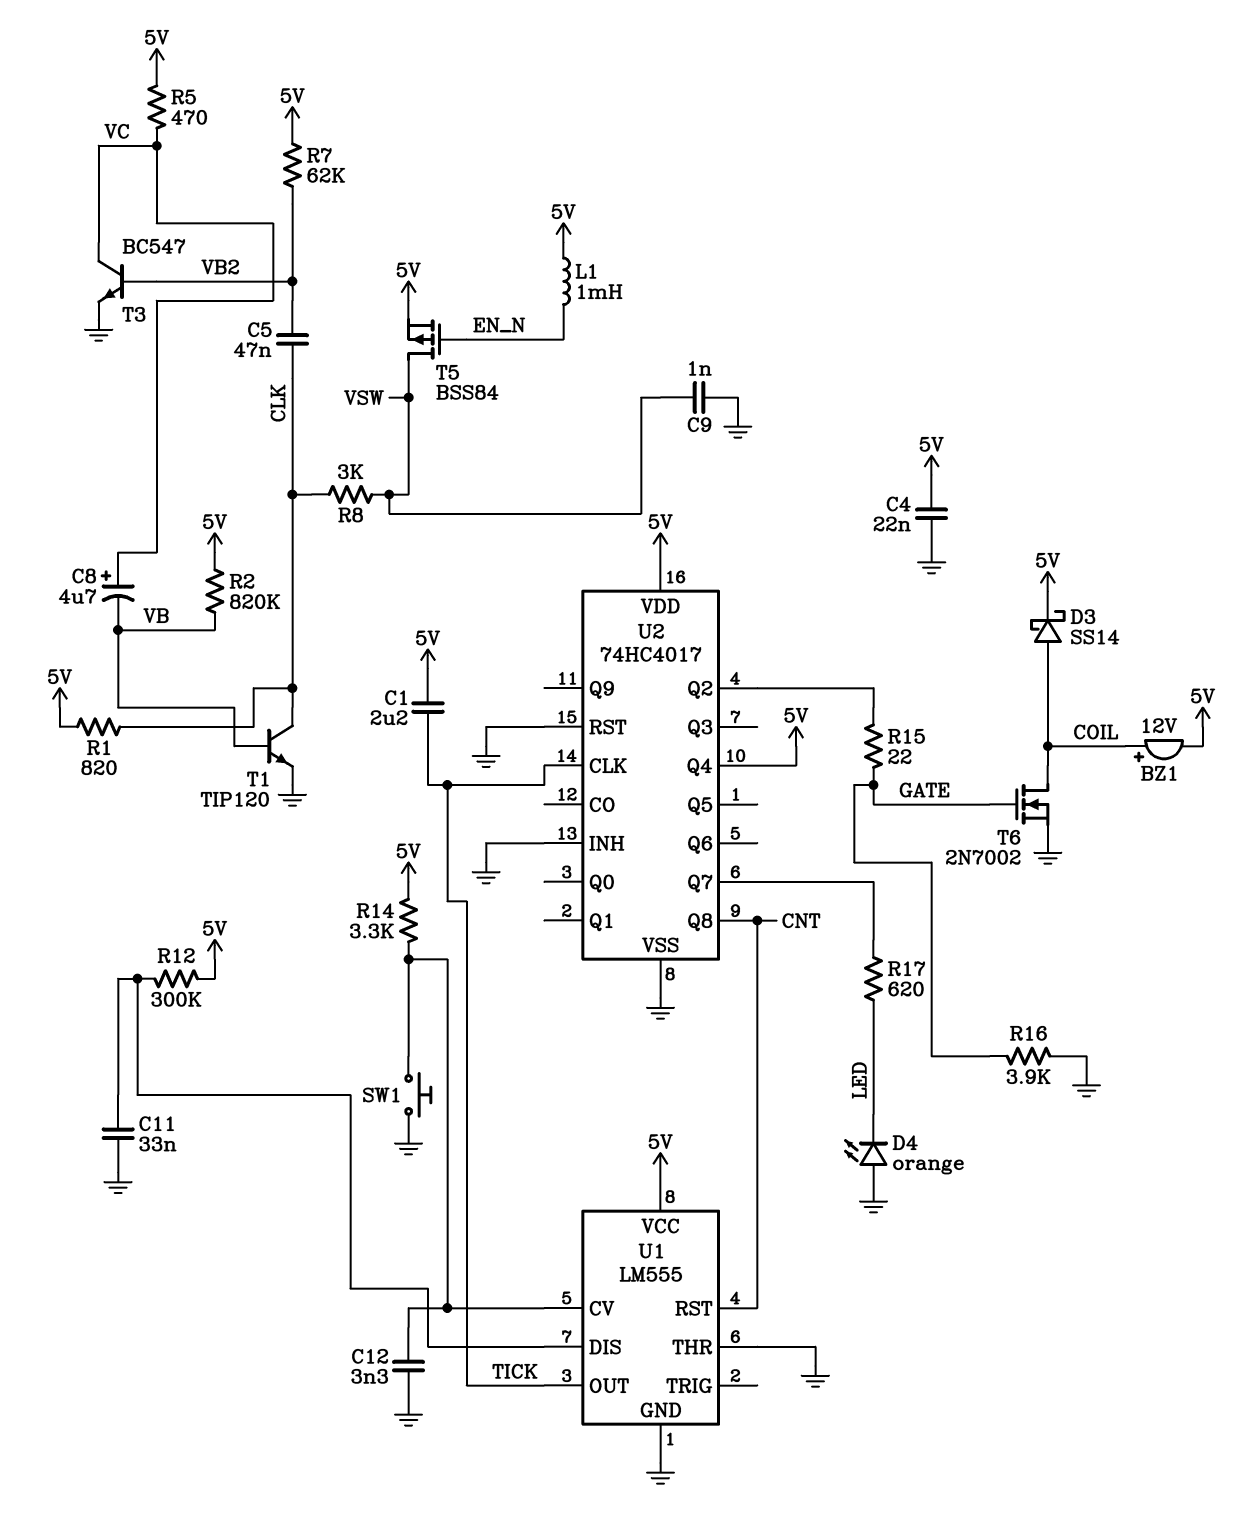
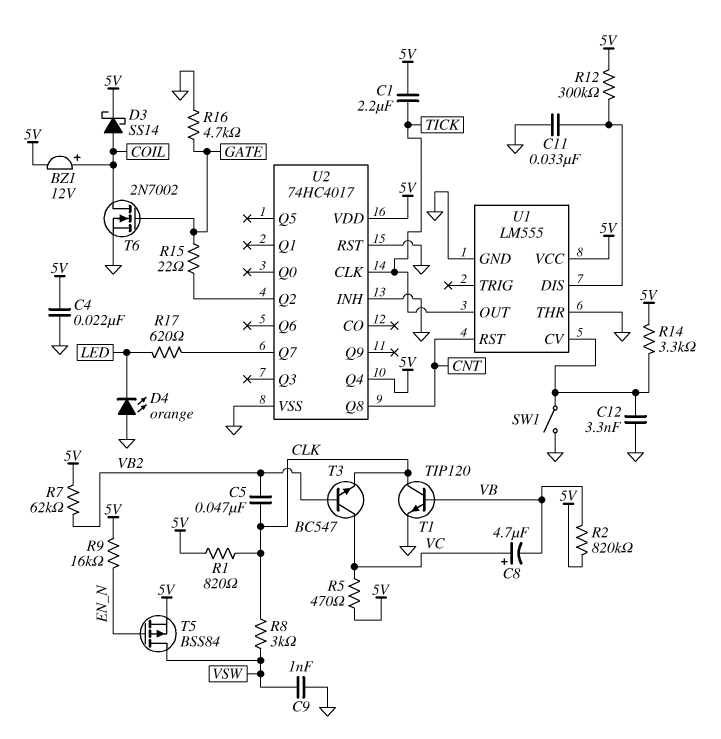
L1: 1mH (5V, EN_N) -> none
R9: none -> 16k (5V, EN_N)
R16: 3.9k (GATE, GND) -> 4.7k (GATE, GND)
SW1: button (GND, U1/CV) -> switch (GND, U1/CV)
T3: NPN BC547 (B VB2, C VC, E GND) -> NPN BC547 (B VB2, C VC, E CLK)

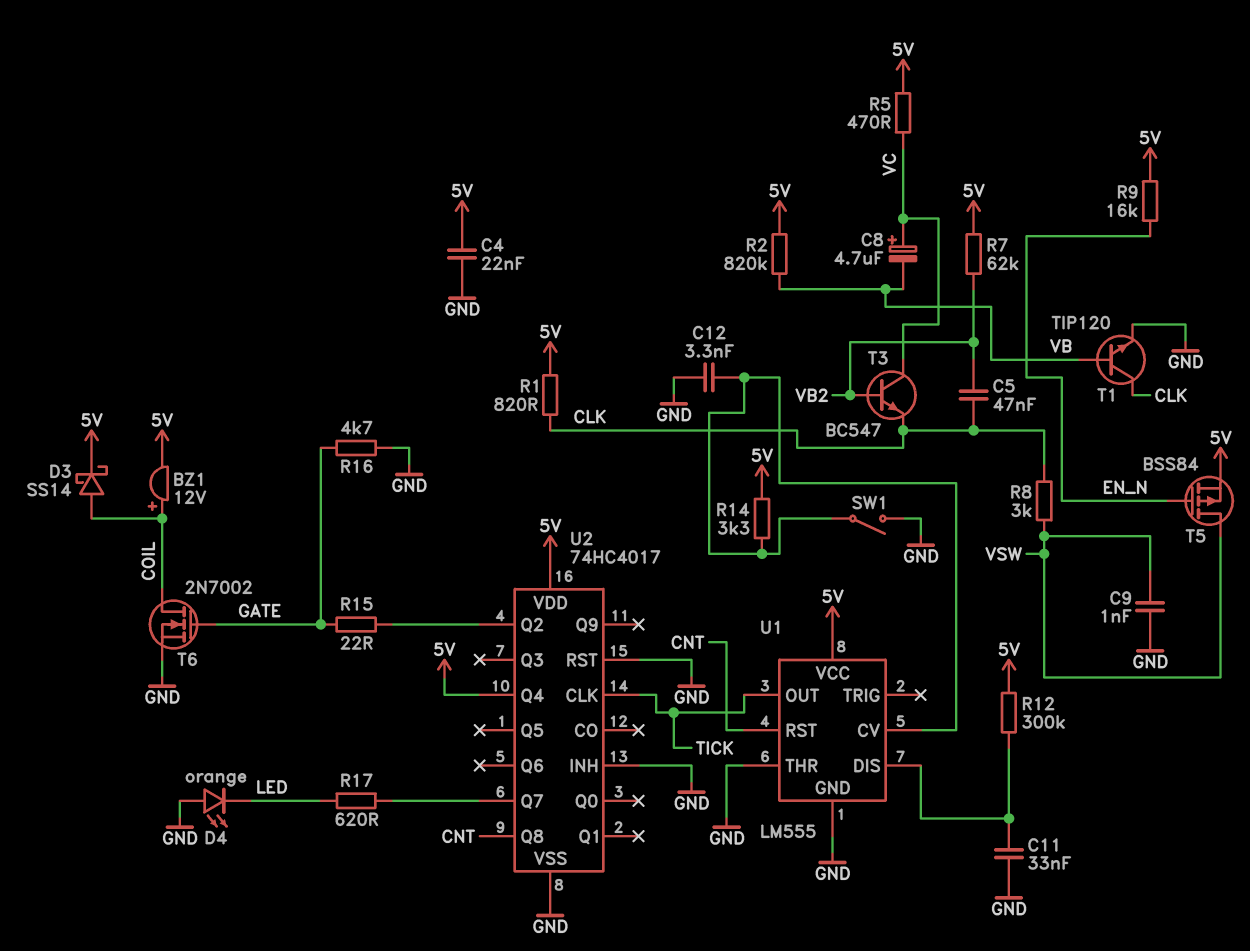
C1: 2.2uF (5V, TICK) -> none

